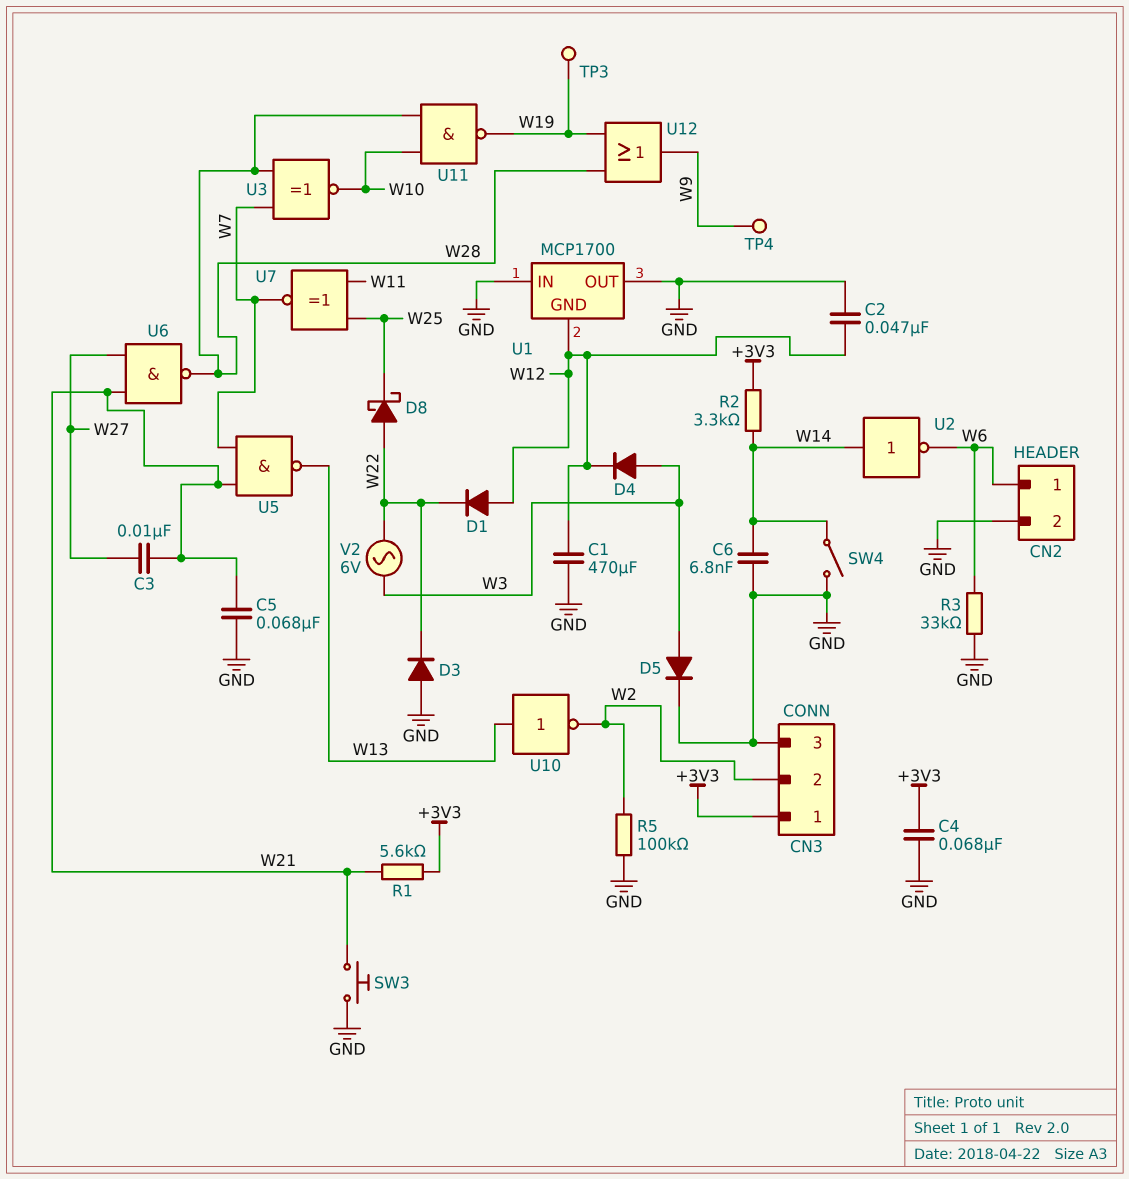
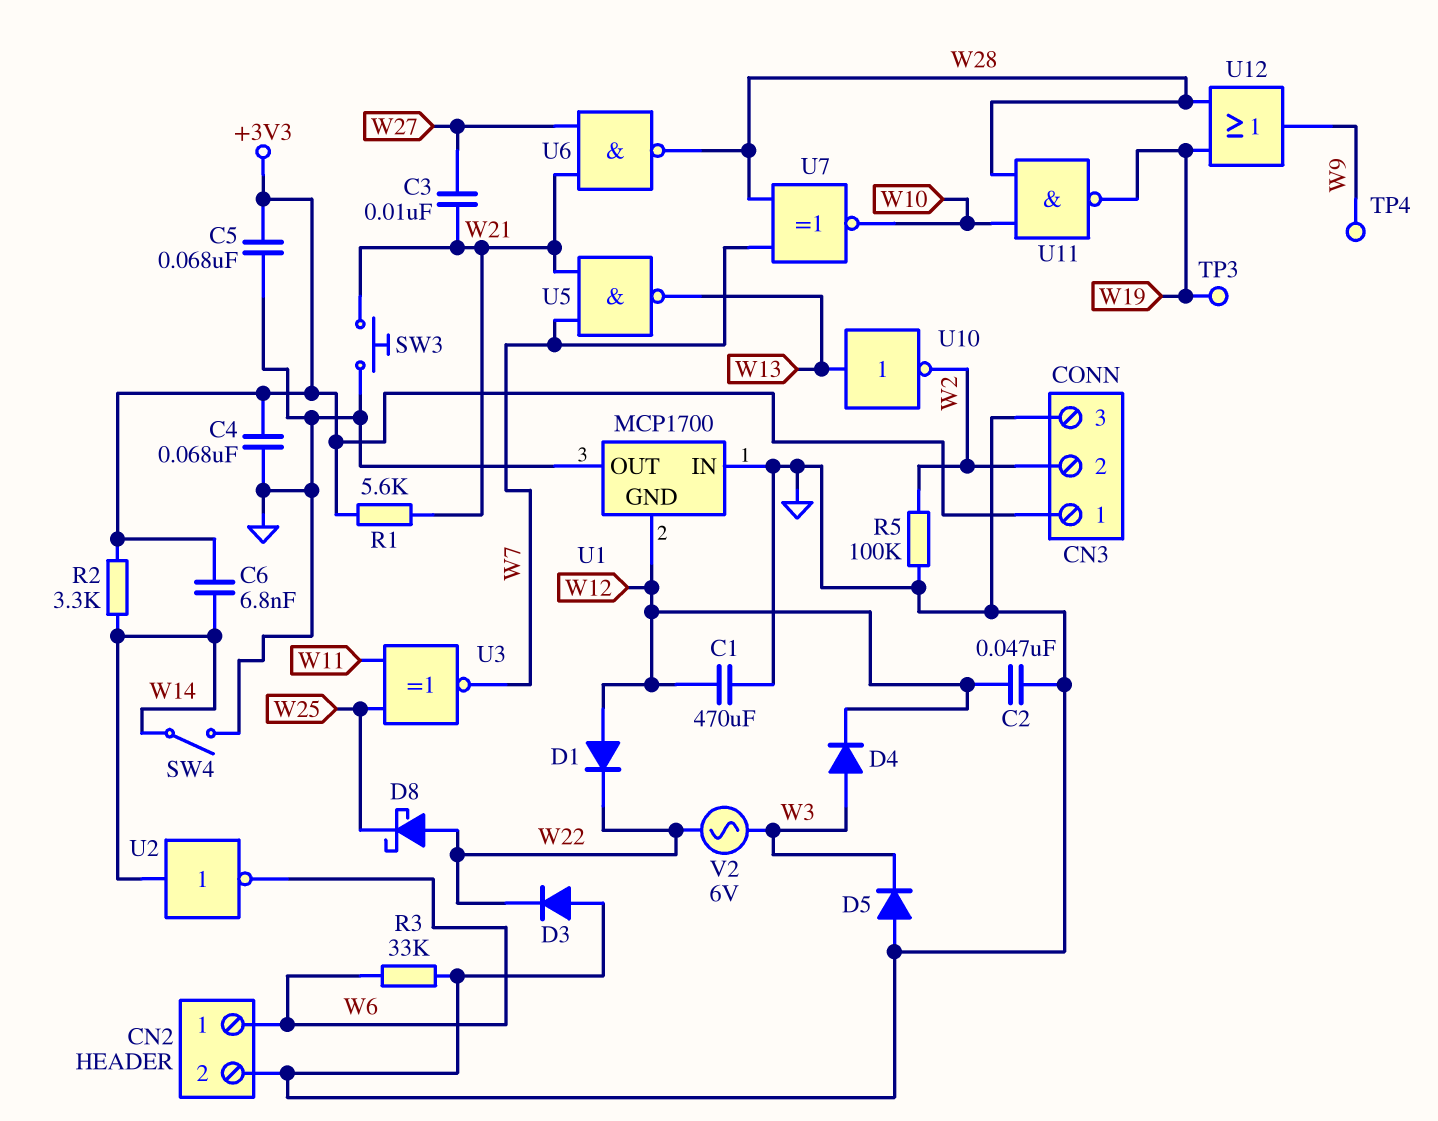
C5: 68nF (GND, W21) -> 68nF (+3V3, GND)
C6: 6.8nF (GND, W14) -> 6.8nF (+3V3, W14)
D5: diode (A W3, K GND) -> diode (A GND, K W3)
U3: XNOR (in W7, in W28, out W10) -> XNOR (in W11, in W25, out W7)
U7: XNOR (in W11, in W25, out W7) -> XNOR (in W7, in W28, out W10)

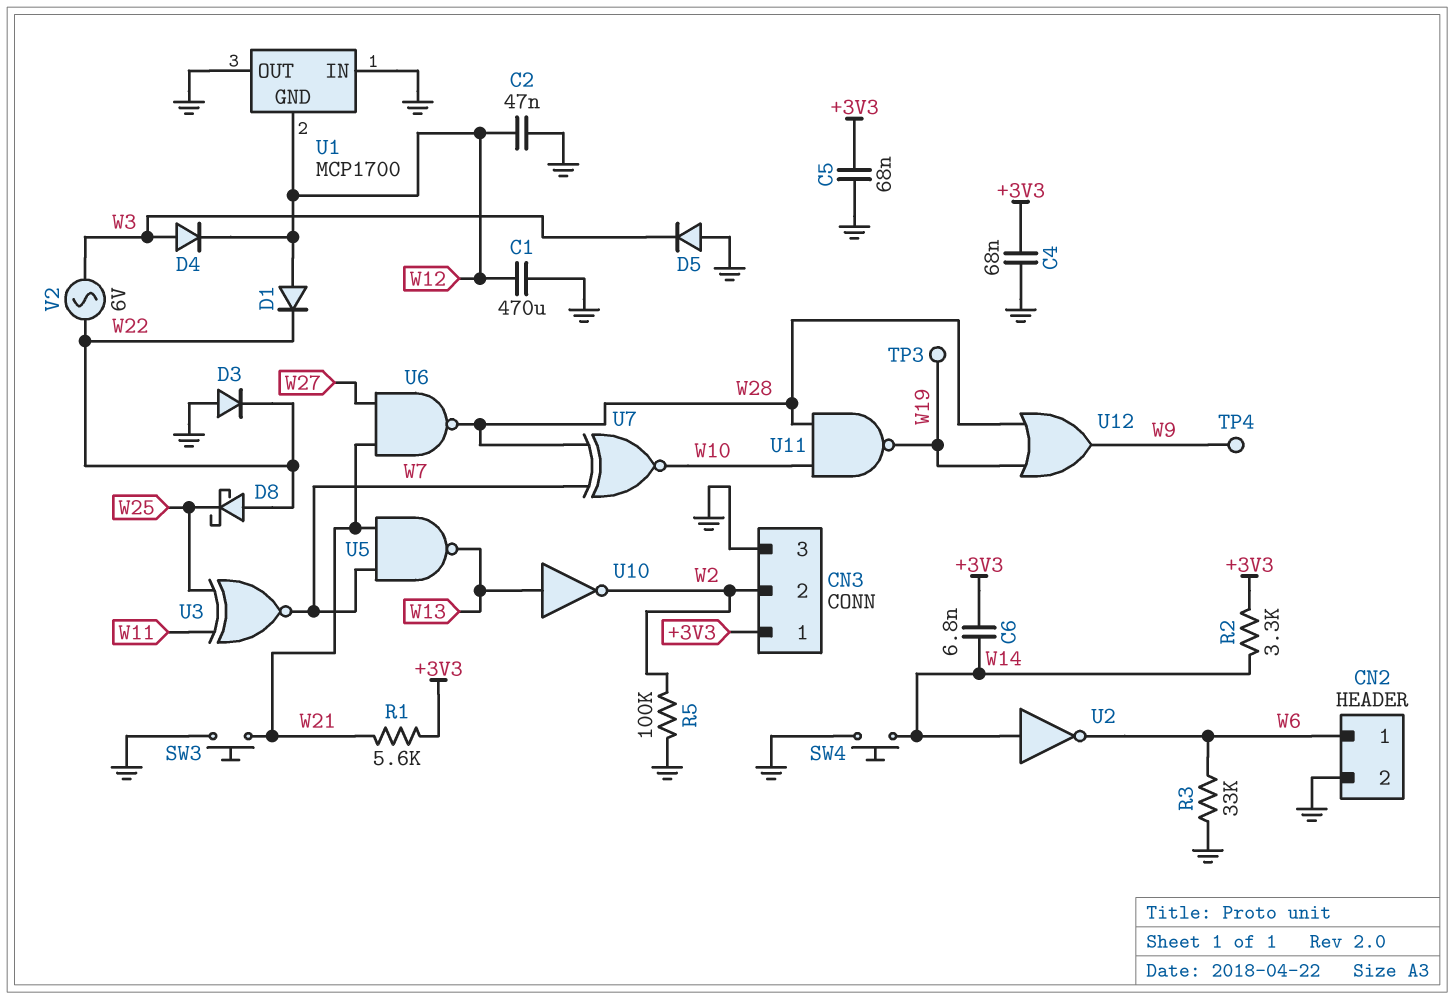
C3: 10nF (W21, W27) -> none
SW4: switch (GND, W14) -> button (GND, W14)

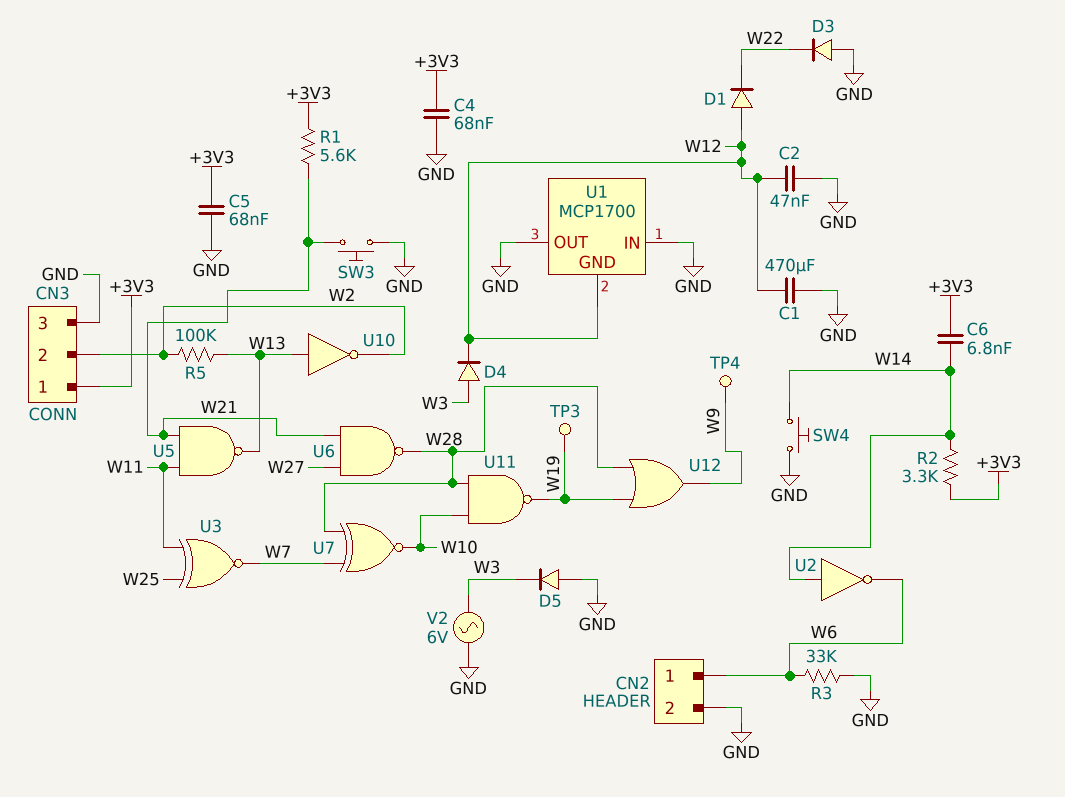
D8: schottky (A W22, K W25) -> none
R5: 100k (GND, W2) -> 100k (W2, W13)
U5: NAND (in W7, in W21, out W13) -> NAND (in W11, in W21, out W13)
V2: AC 6V (W3, W22) -> AC 6V (GND, W3)

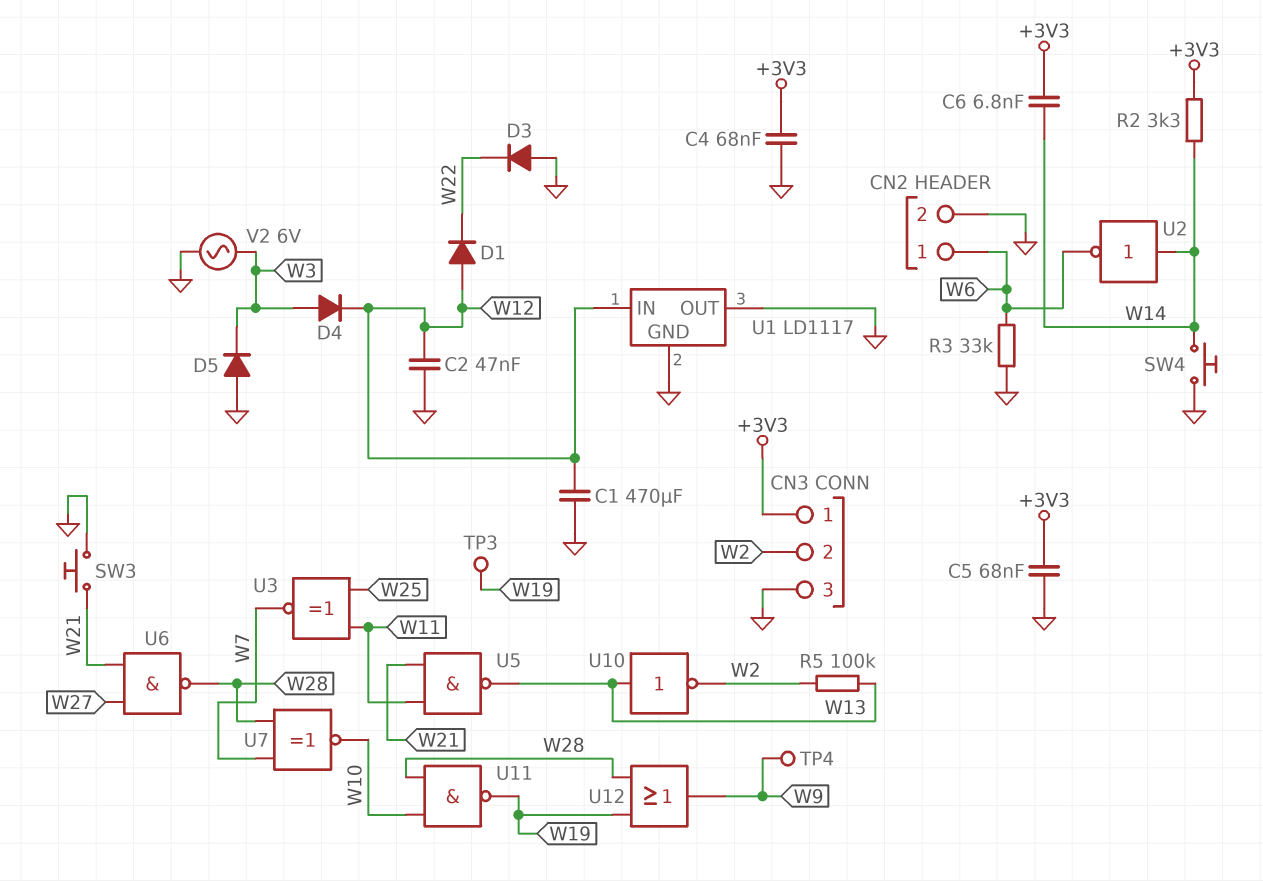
R1: 5.6k (+3V3, W21) -> none
U1: MCP1700 -> LD1117
U1 pin GND: W12 -> GND
U1 pin IN: GND -> W12

